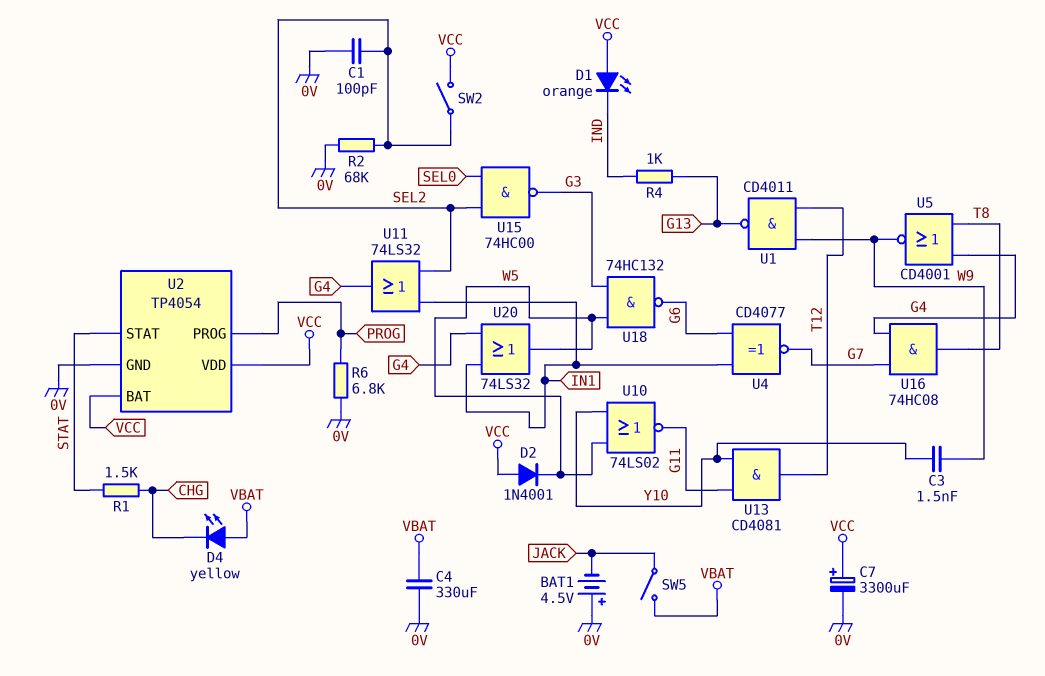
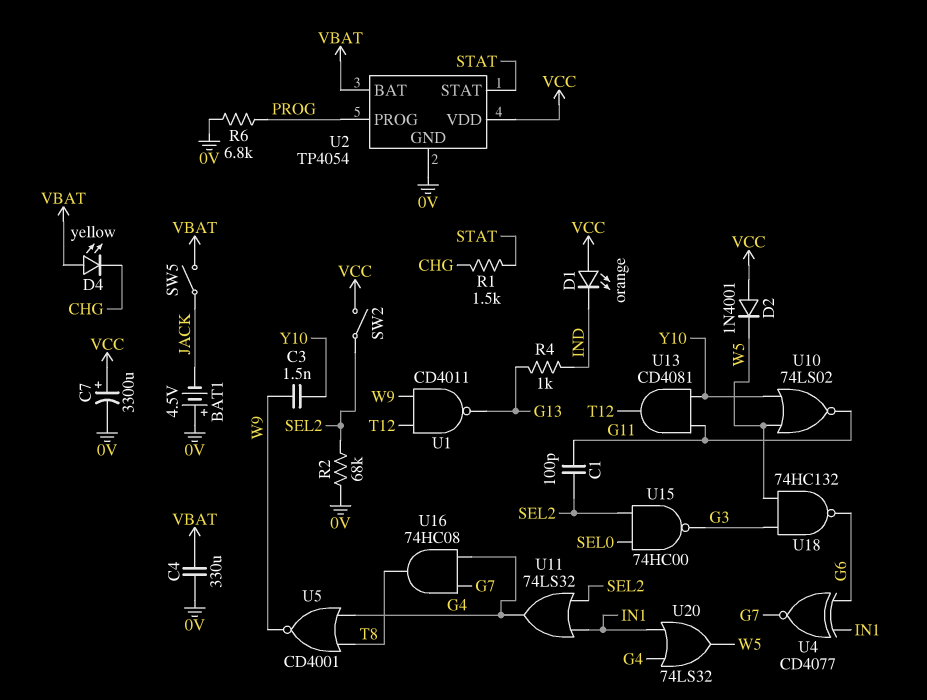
C1: 100pF (0V, SEL2) -> 100pF (G11, SEL2)
U2 pin BAT: VCC -> VBAT

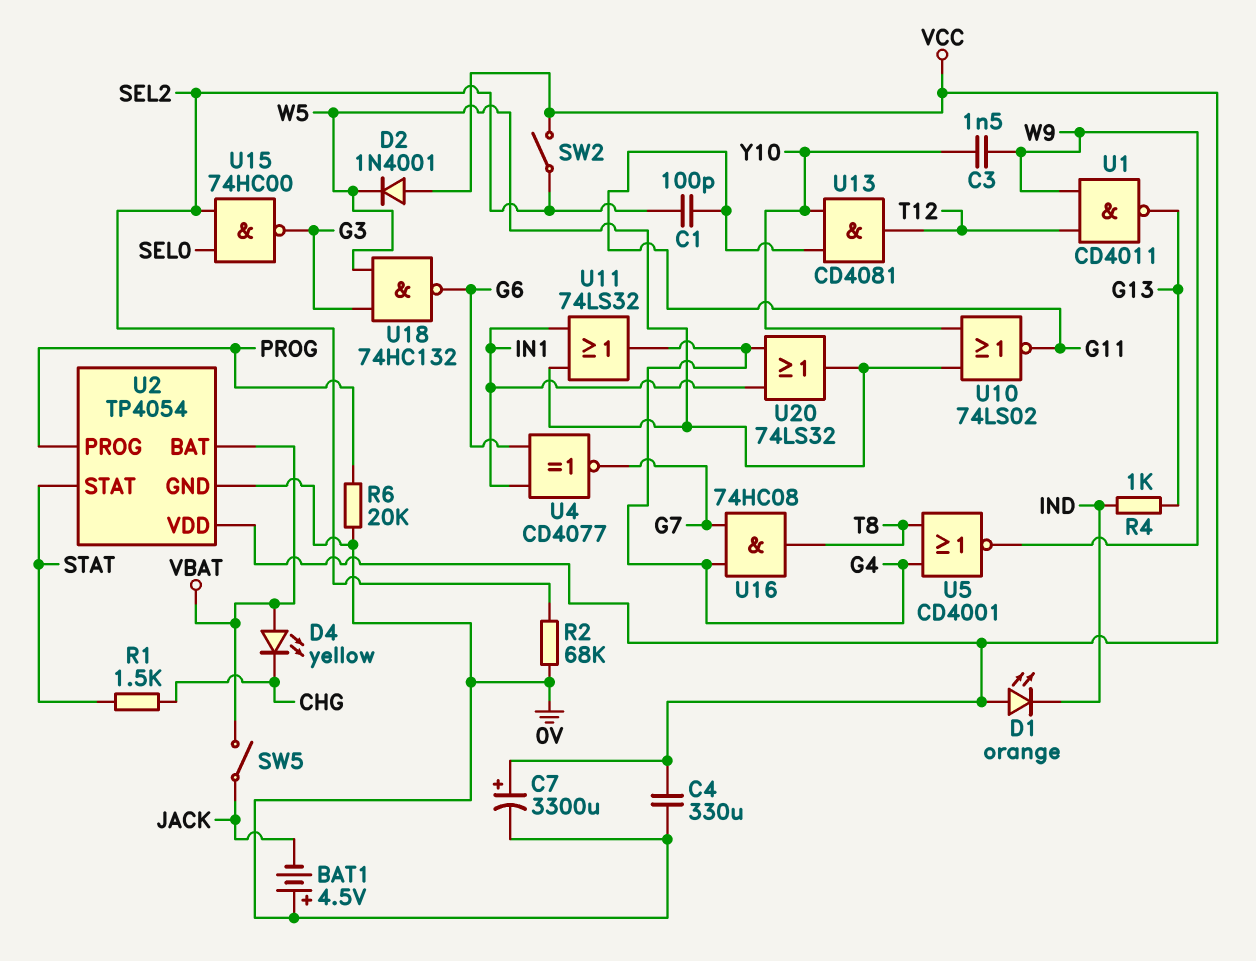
C4: 330uF (0V, VBAT) -> 330uF (0V, VCC)
R6: 6.8k (0V, PROG) -> 20k (0V, PROG)
U11: OR 74LS32 (in IN1, in SEL2, out G4) -> OR 74LS32 (in IN1, in W5, out G4)

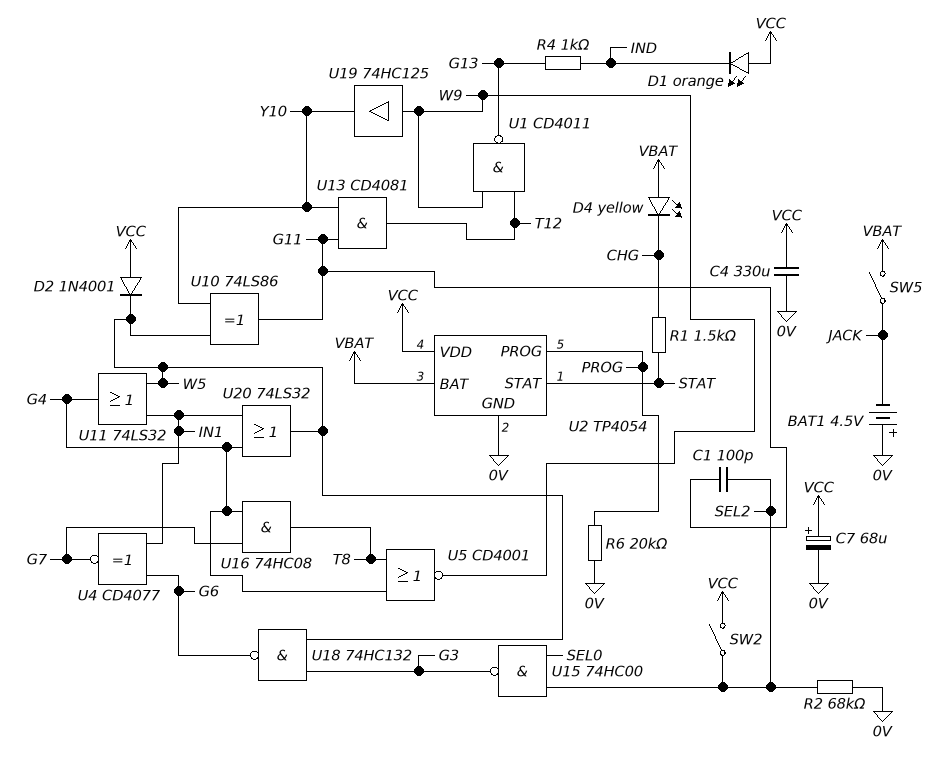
C3: 1.5nF (W9, Y10) -> none
C7: 3300uF (plus VCC, minus 0V) -> 68uF (plus VCC, minus 0V)
U10: NOR 74LS02 (in W5, in Y10, out G11) -> XOR 74LS86 (in W5, in Y10, out G11)
U19: none -> buffer 74HC125 (in W9, out Y10)

